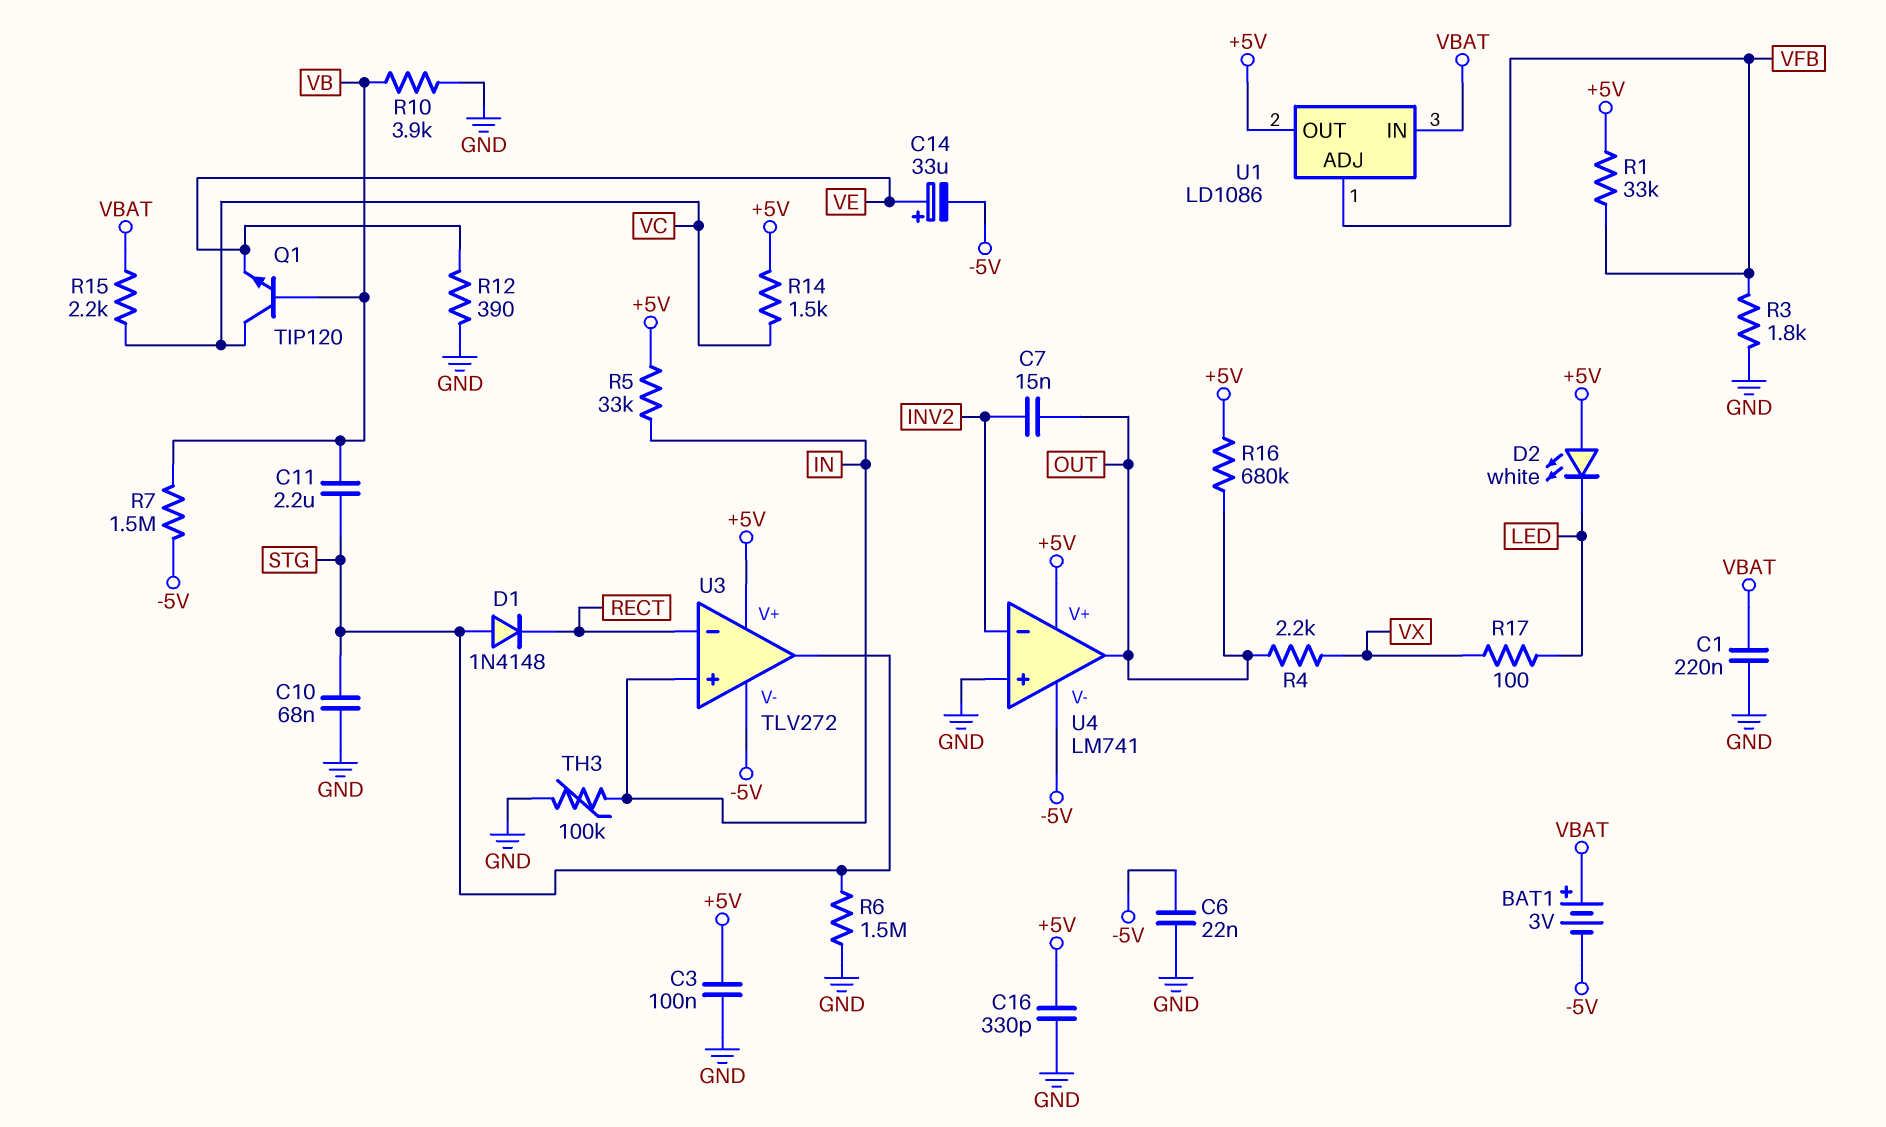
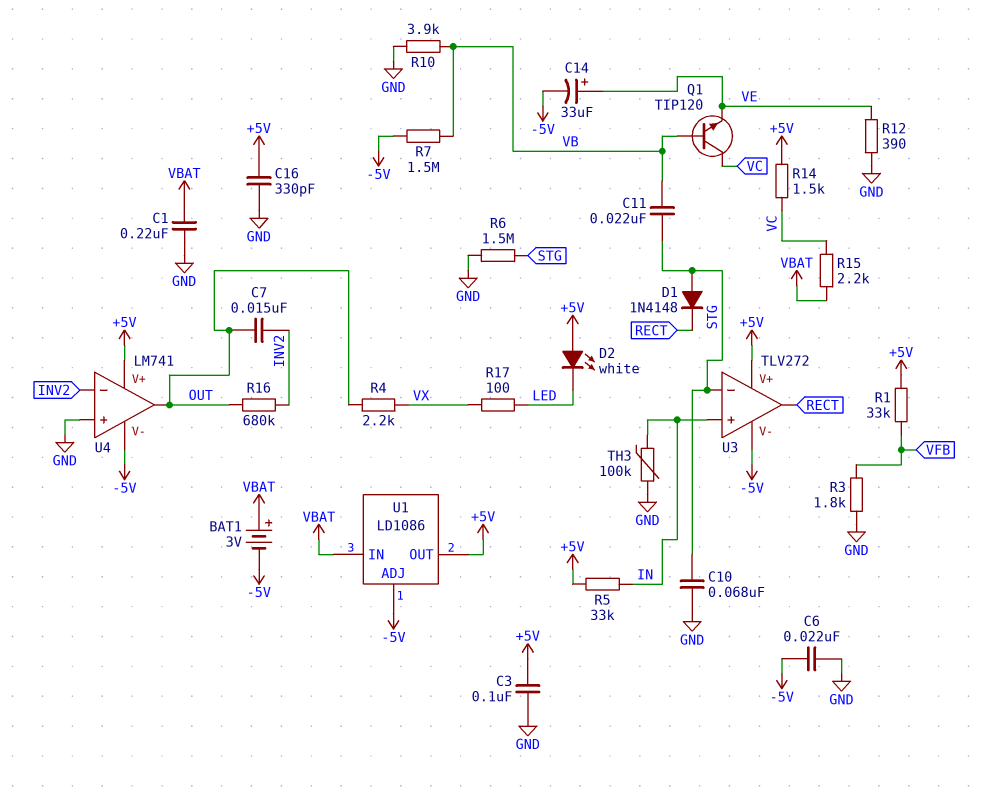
C11: 2.2uF (STG, VB) -> 22nF (STG, VB)
R16: 680k (+5V, OUT) -> 680k (INV2, OUT)
U1 pin ADJ: VFB -> -5V
U3 pin in-: RECT -> STG
U3 pin out: STG -> RECT

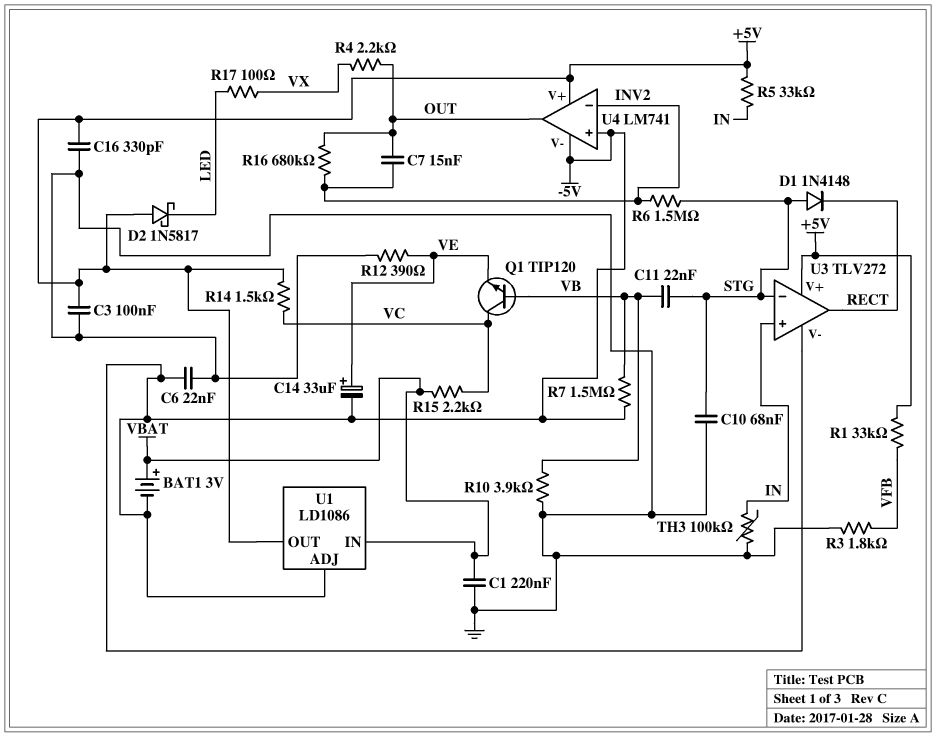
D2: LED white (A +5V, K LED) -> schottky 1N5817 (A +5V, K LED)
R6: 1.5M (GND, STG) -> 1.5M (INV2, STG)
U4 pin in+: GND -> -5V

